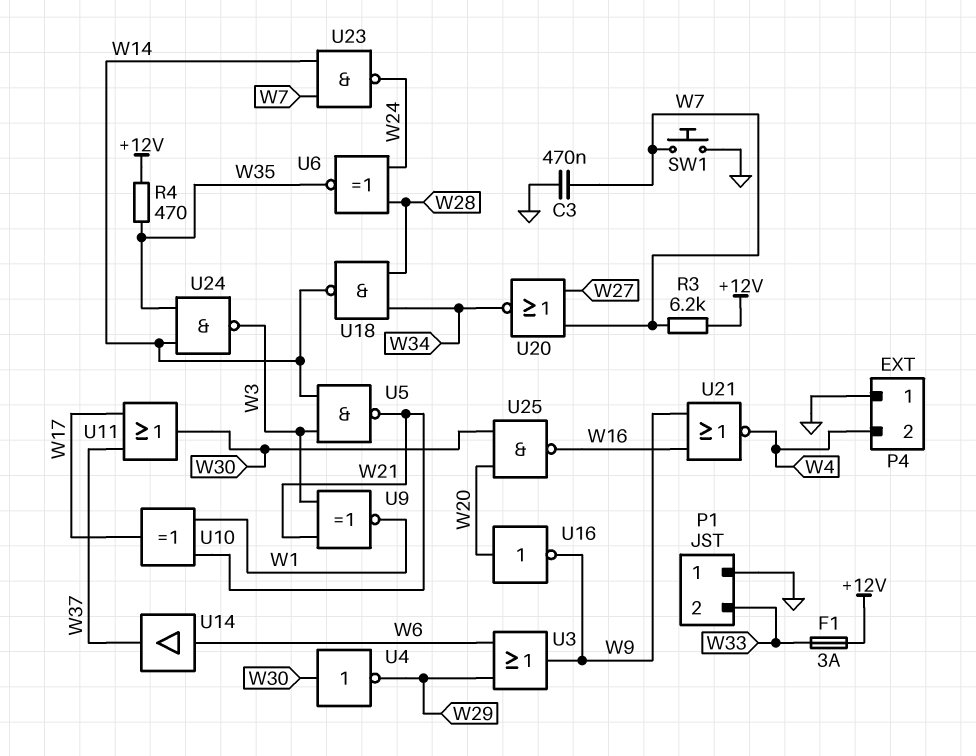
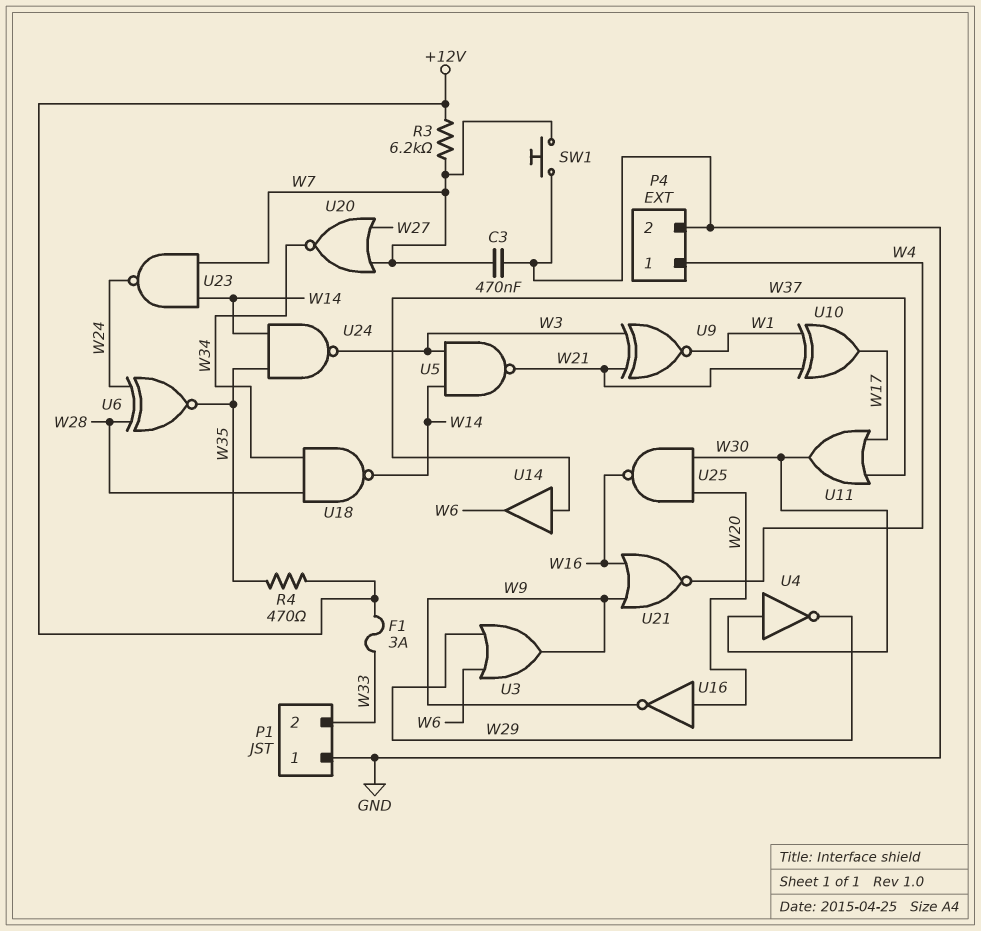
P4 pin 1: GND -> W4
P4 pin 2: W4 -> GND
U14: buffer (in W6, out W37) -> buffer (in W37, out W6)

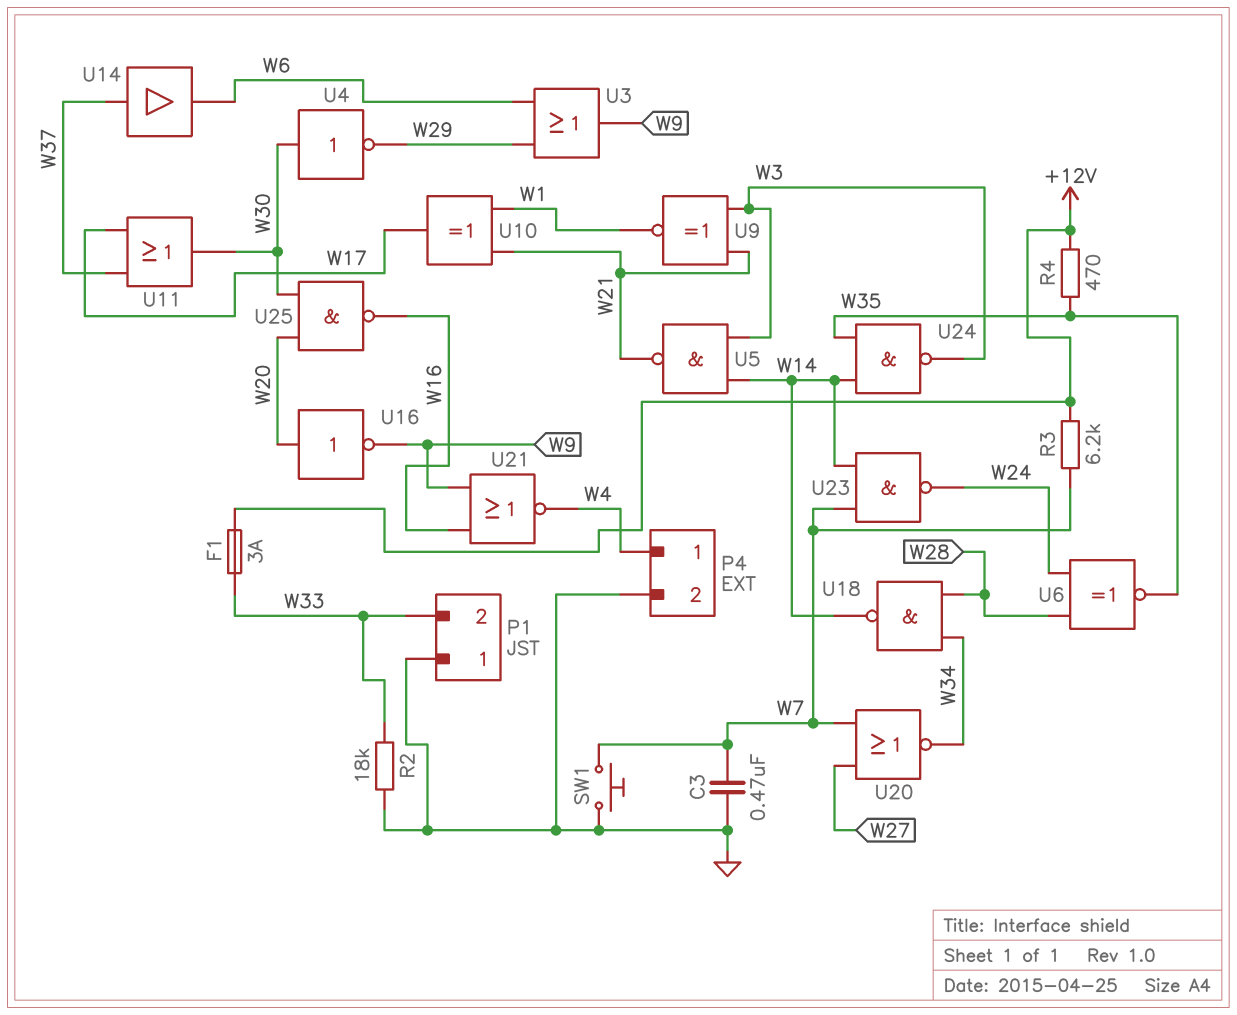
R2: none -> 18k (GND, W33)

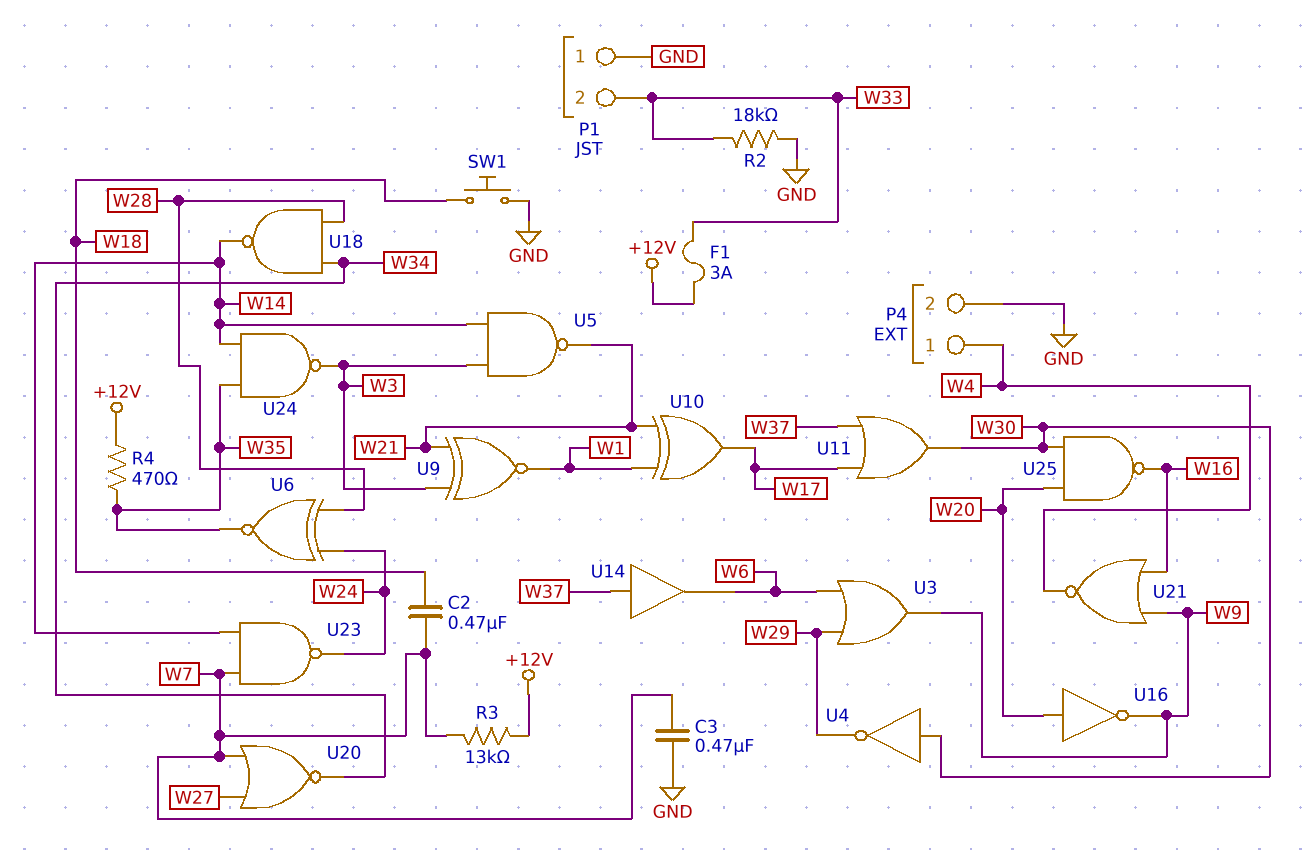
C2: none -> 470nF (W7, W18)
R3: 6.2k (+12V, W7) -> 13k (+12V, W7)
SW1: button (GND, W7) -> button (GND, W18)

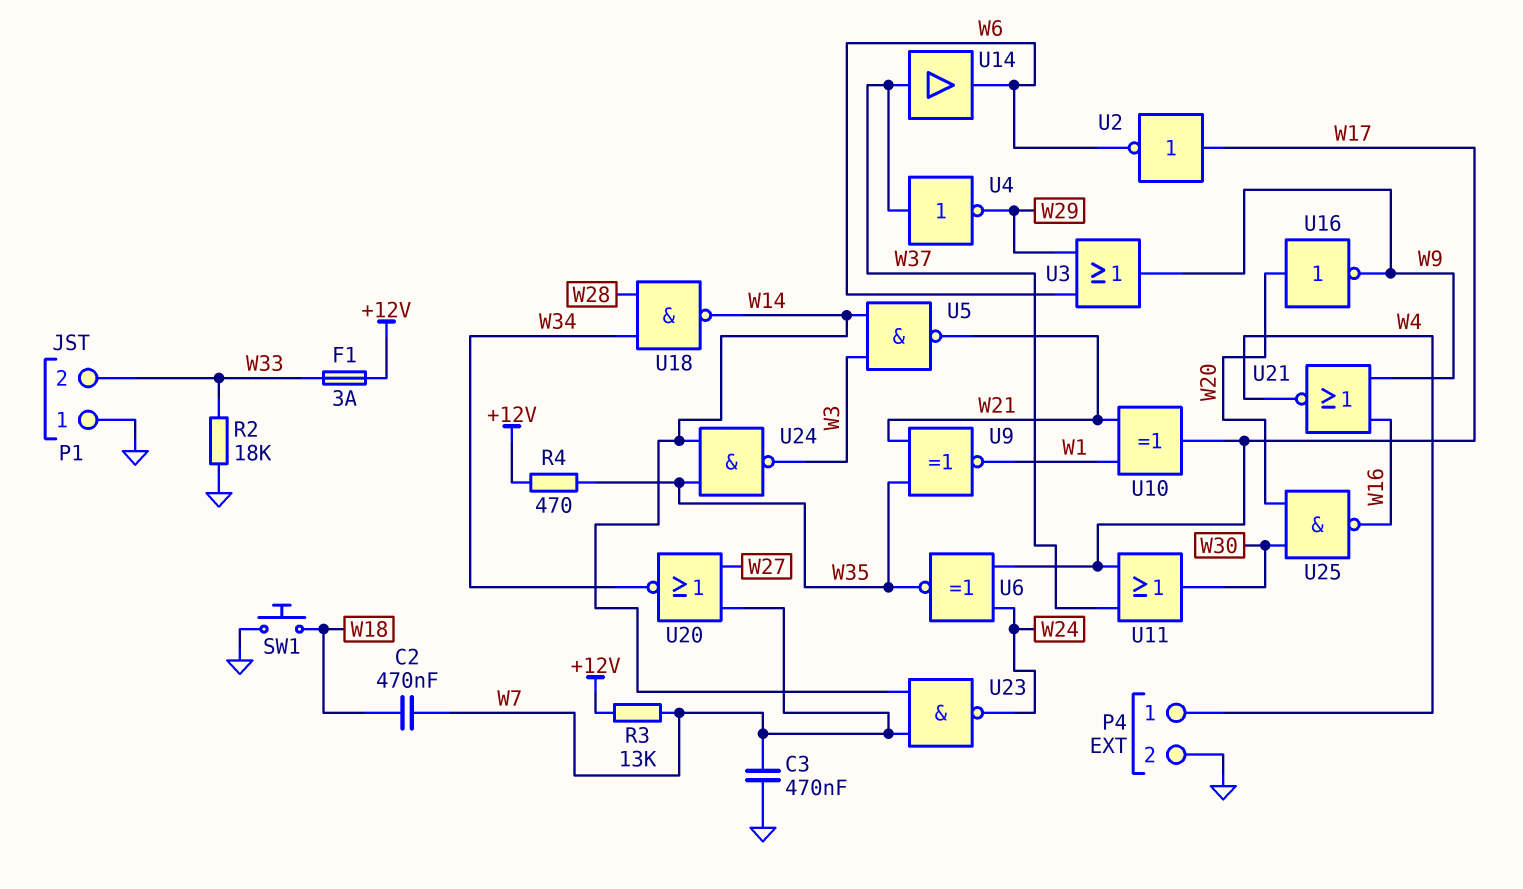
U2: none -> NOT (in W17, out W6)
U4: NOT (in W30, out W29) -> NOT (in W37, out W29)
U6: XNOR (in W24, in W28, out W35) -> XNOR (in W17, in W24, out W35)
U9: XNOR (in W3, in W21, out W1) -> XNOR (in W21, in W35, out W1)

